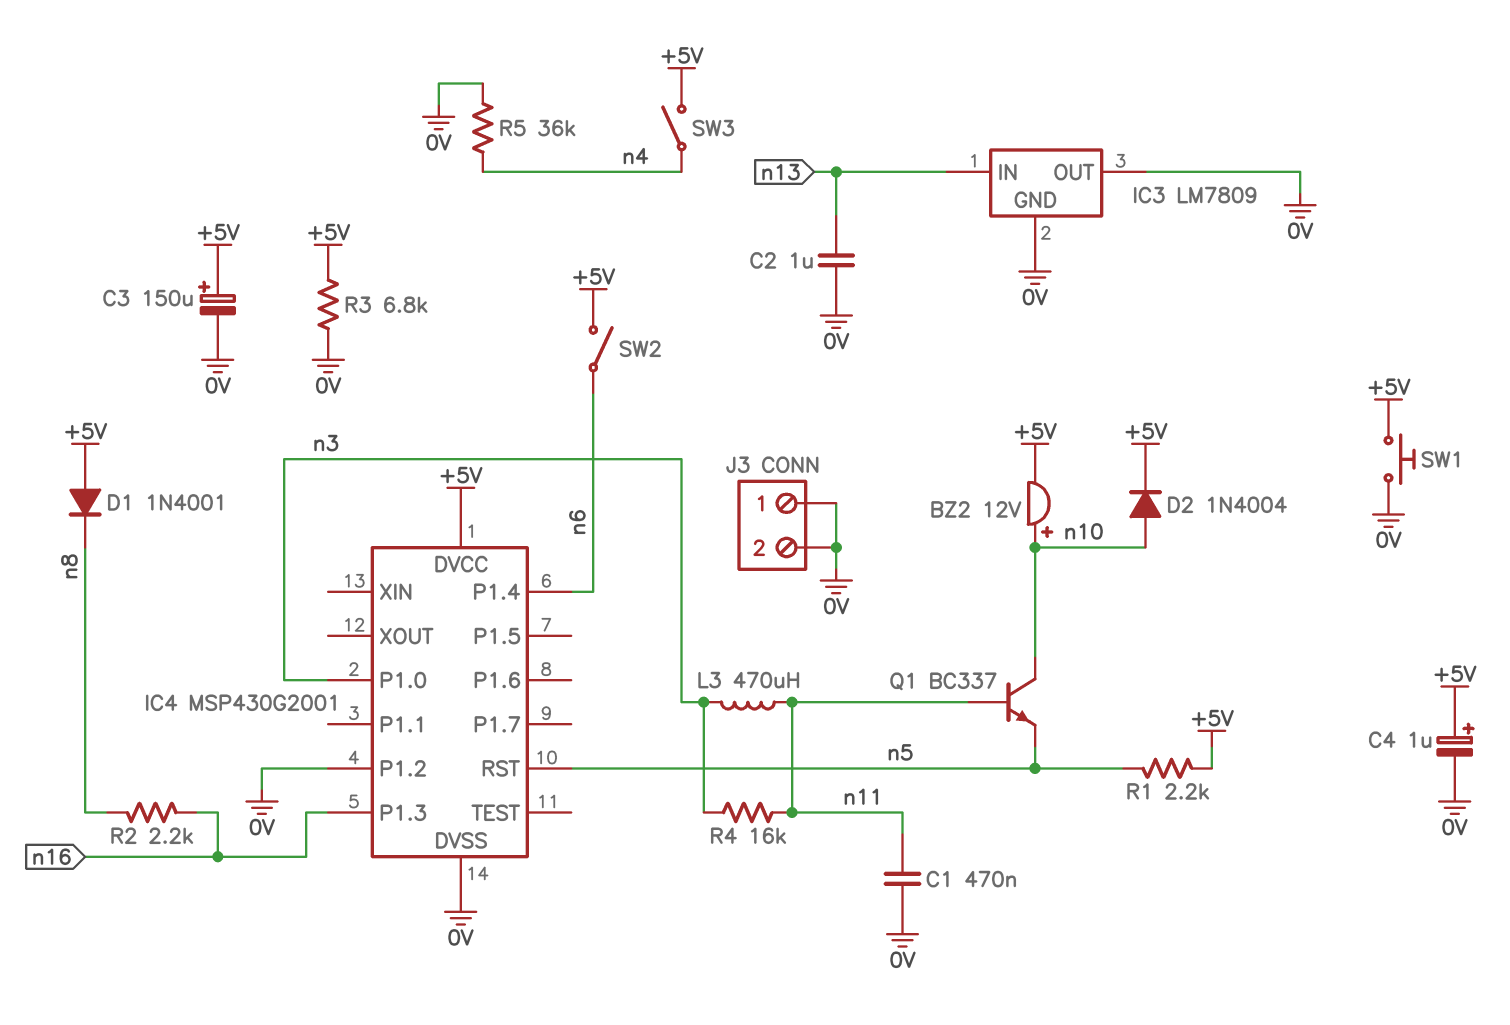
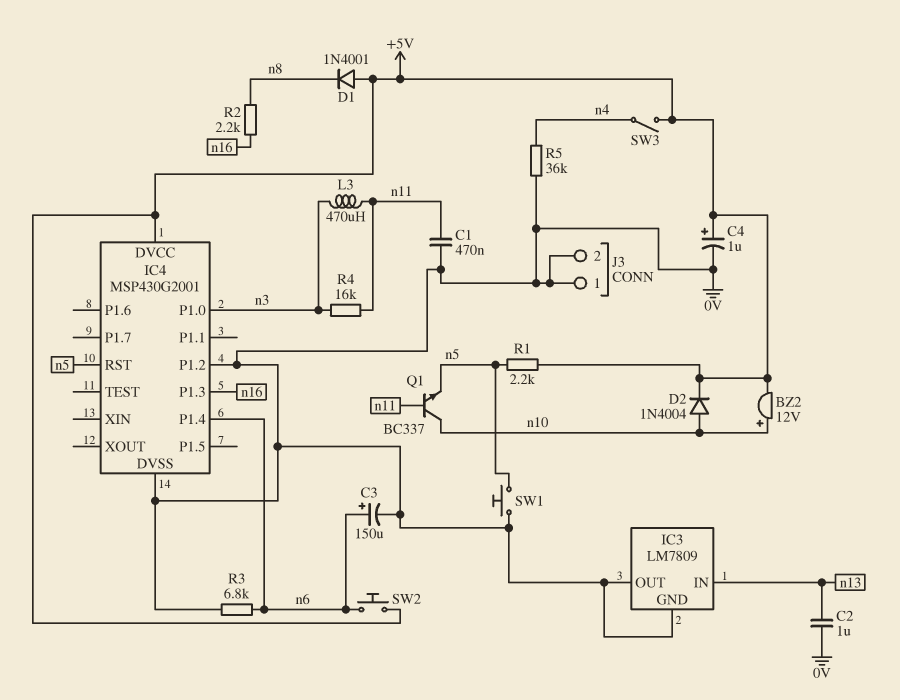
C3: 150uF (plus +5V, minus 0V) -> 150uF (plus n6, minus 0V)
R3: 6.8k (+5V, 0V) -> 6.8k (0V, n6)
SW1: button (+5V, 0V) -> button (0V, n5)
SW2: switch (+5V, n6) -> button (+5V, n6)

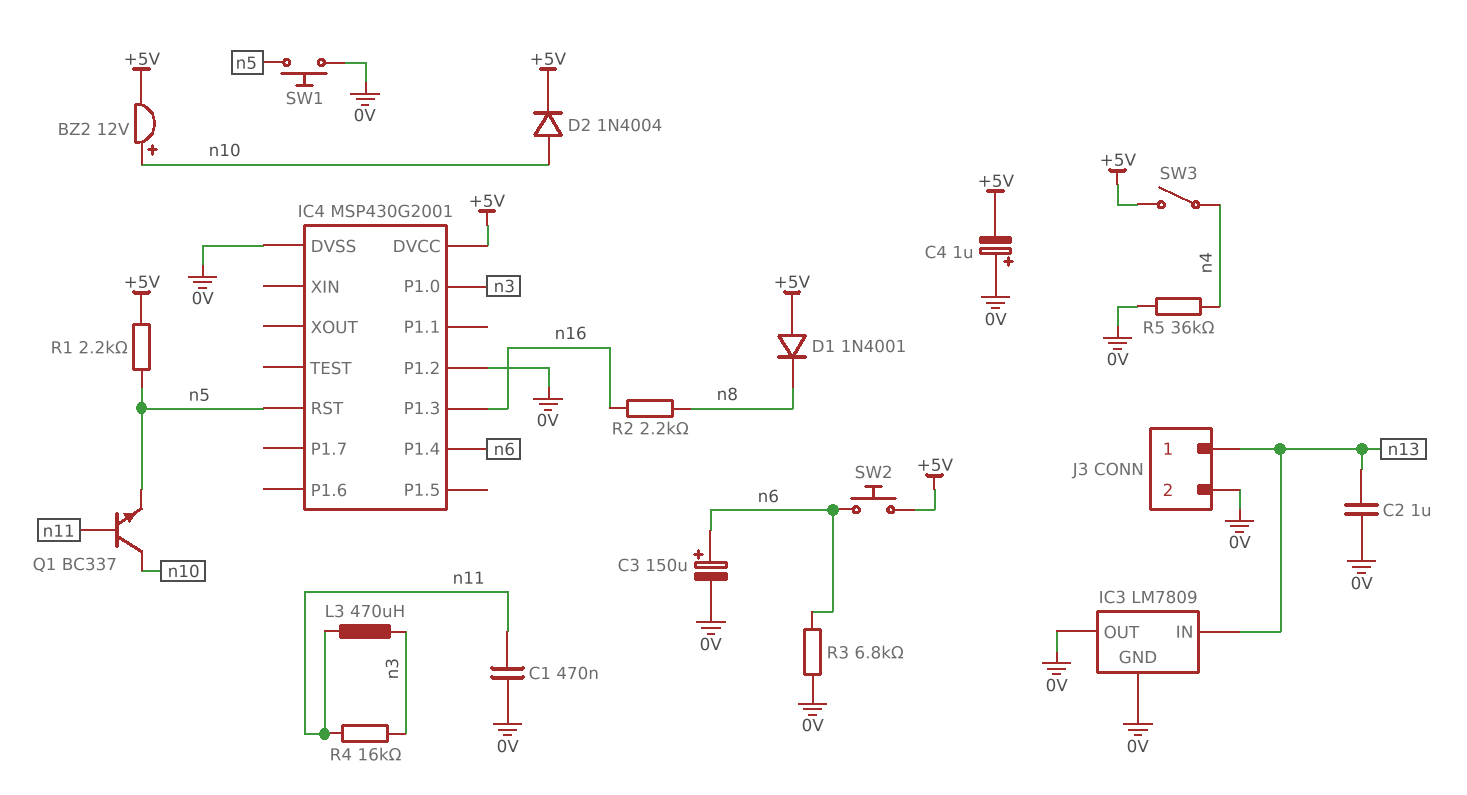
C4: 1uF (plus +5V, minus 0V) -> 1uF (plus 0V, minus +5V)
J3 pin 1: 0V -> n13

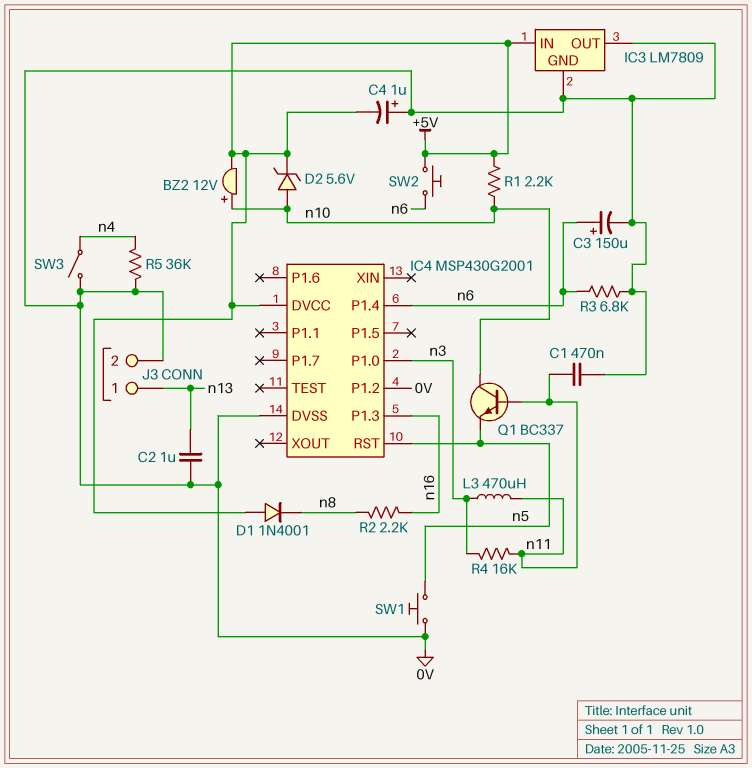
D2: diode 1N4004 (A n10, K +5V) -> zener 5.6V (A n10, K +5V)
IC3 pin IN: n13 -> +5V
R1: 2.2k (+5V, n5) -> 2.2k (+5V, n10)
SW3: switch (+5V, n4) -> switch (0V, n4)

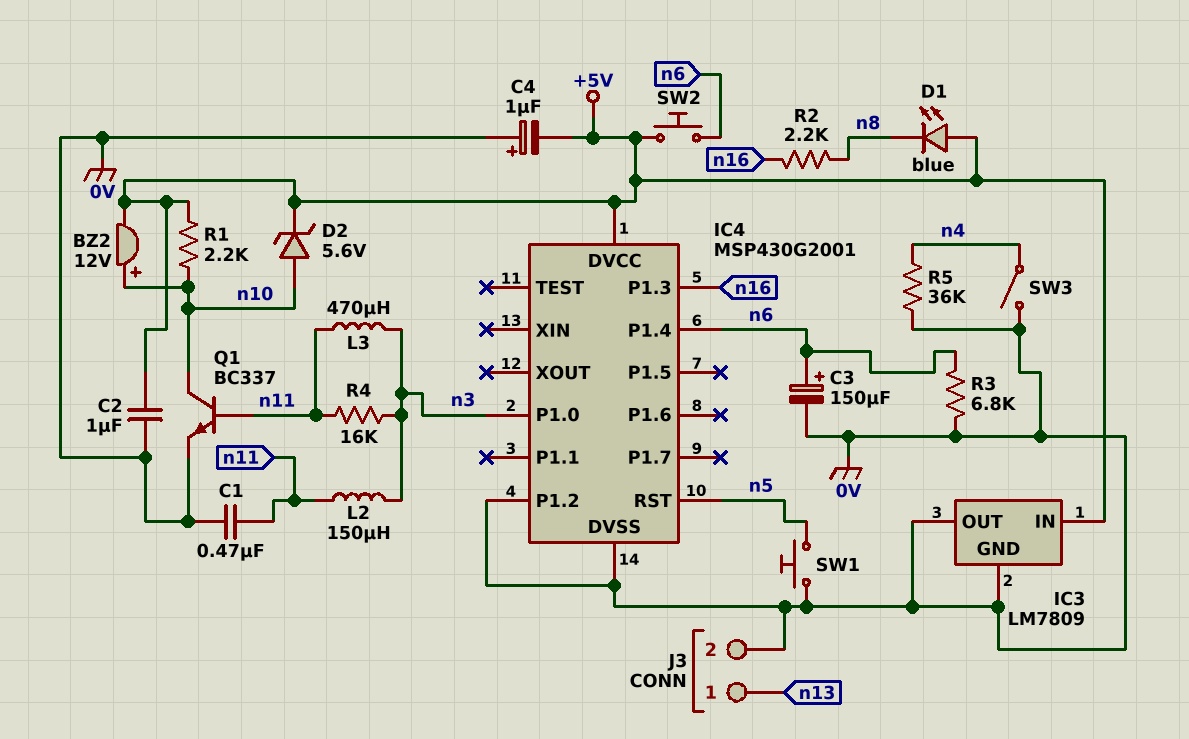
C2: 1uF (0V, n13) -> 1uF (+5V, 0V)
D1: diode 1N4001 (A +5V, K n8) -> LED blue (A +5V, K n8)
L2: none -> 150uH (n3, n11)
Q1: NPN BC337 (B n11, C n10, E n5) -> NPN BC337 (B n11, C n10, E 0V)

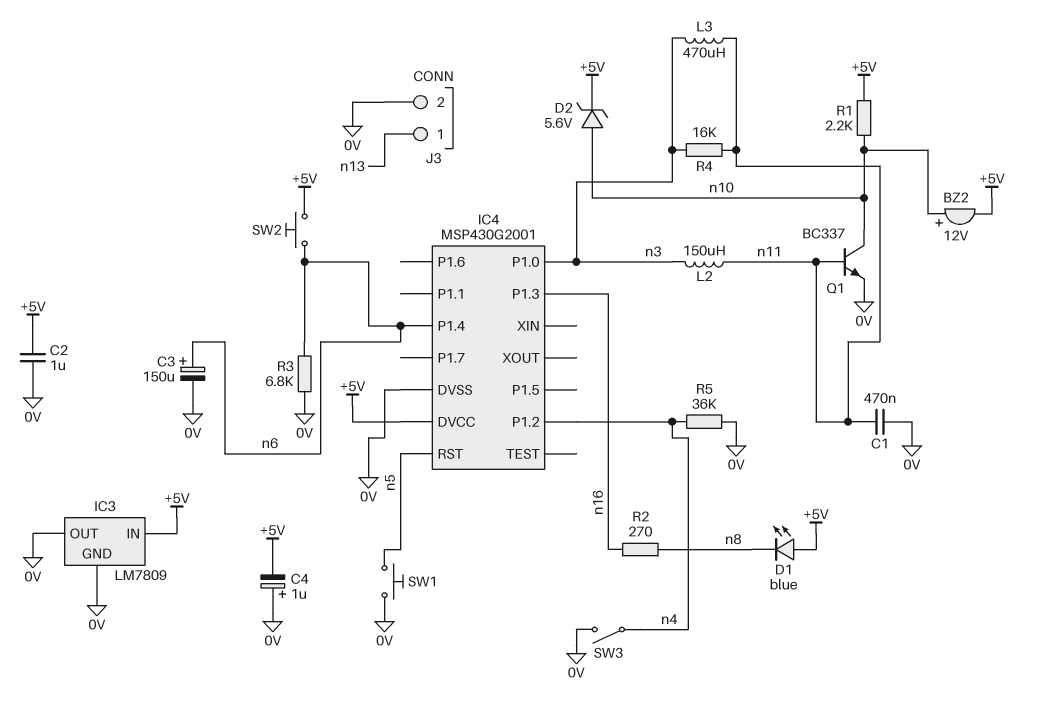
IC4 pin P1.2: 0V -> n4
R2: 2.2k (n8, n16) -> 270 (n8, n16)

